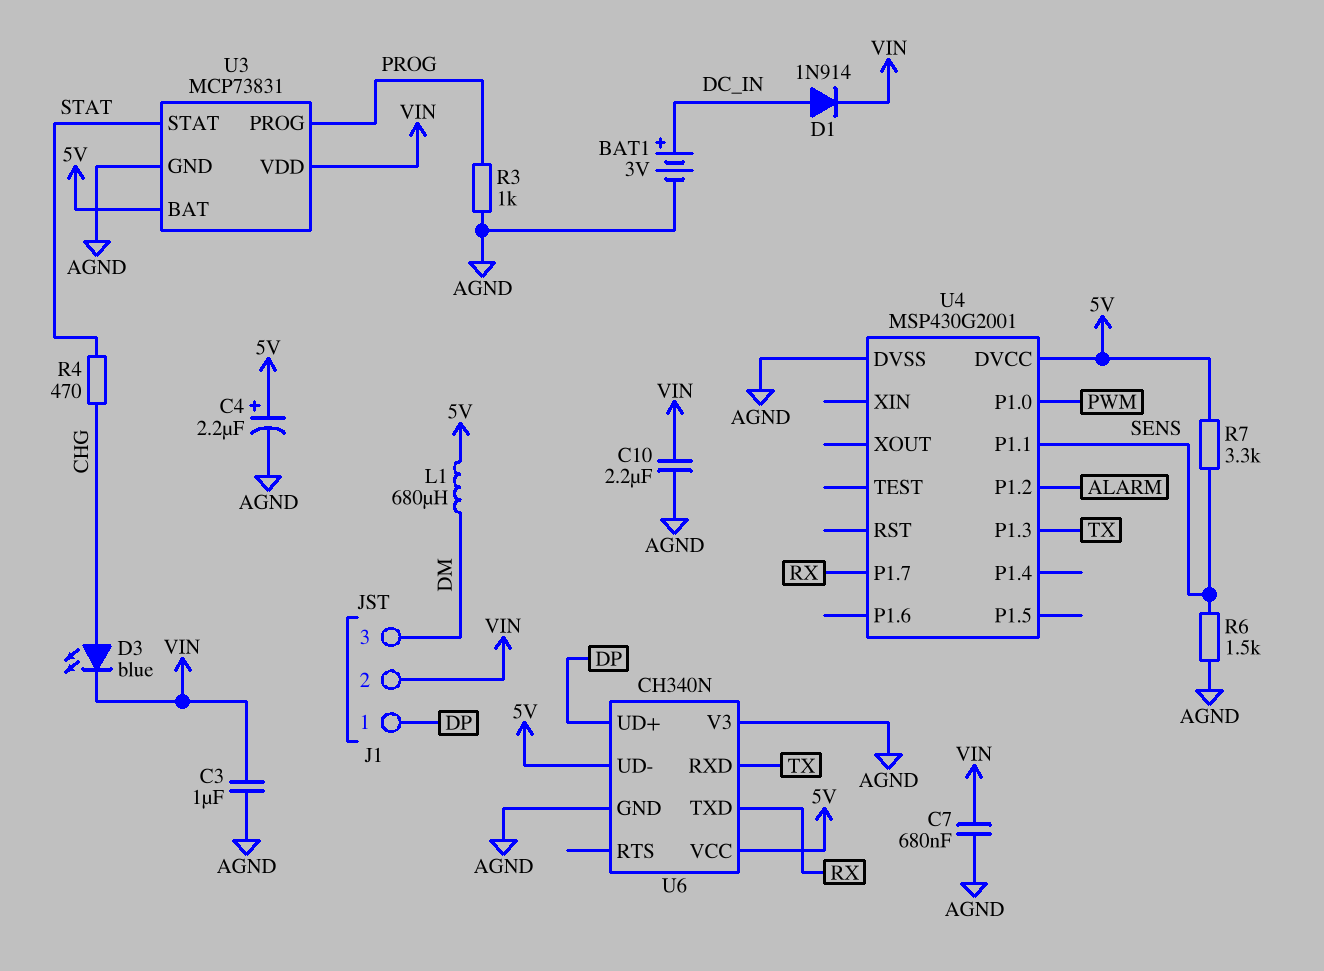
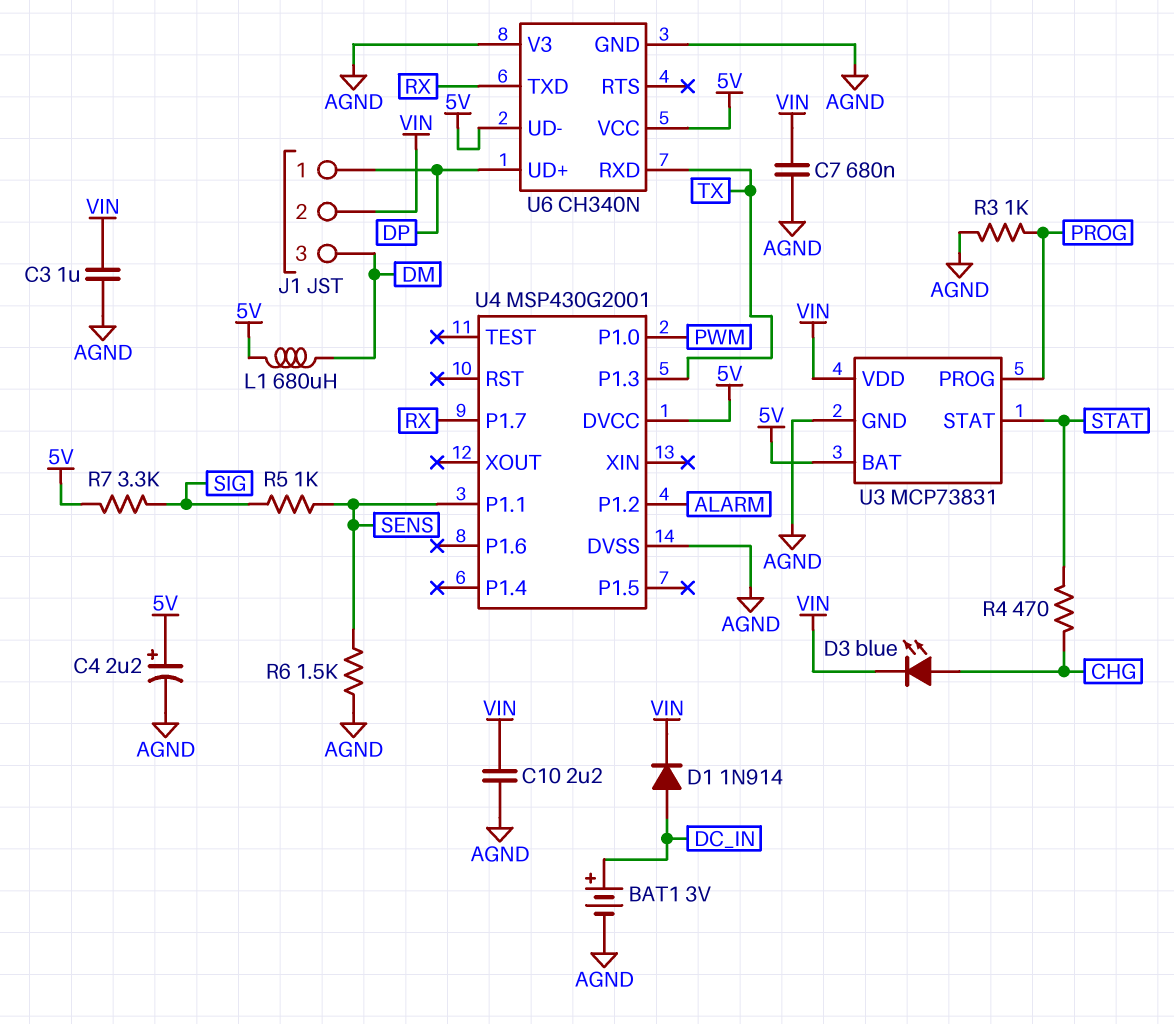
R5: none -> 1k (SENS, SIG)
R7: 3.3k (5V, SENS) -> 3.3k (5V, SIG)

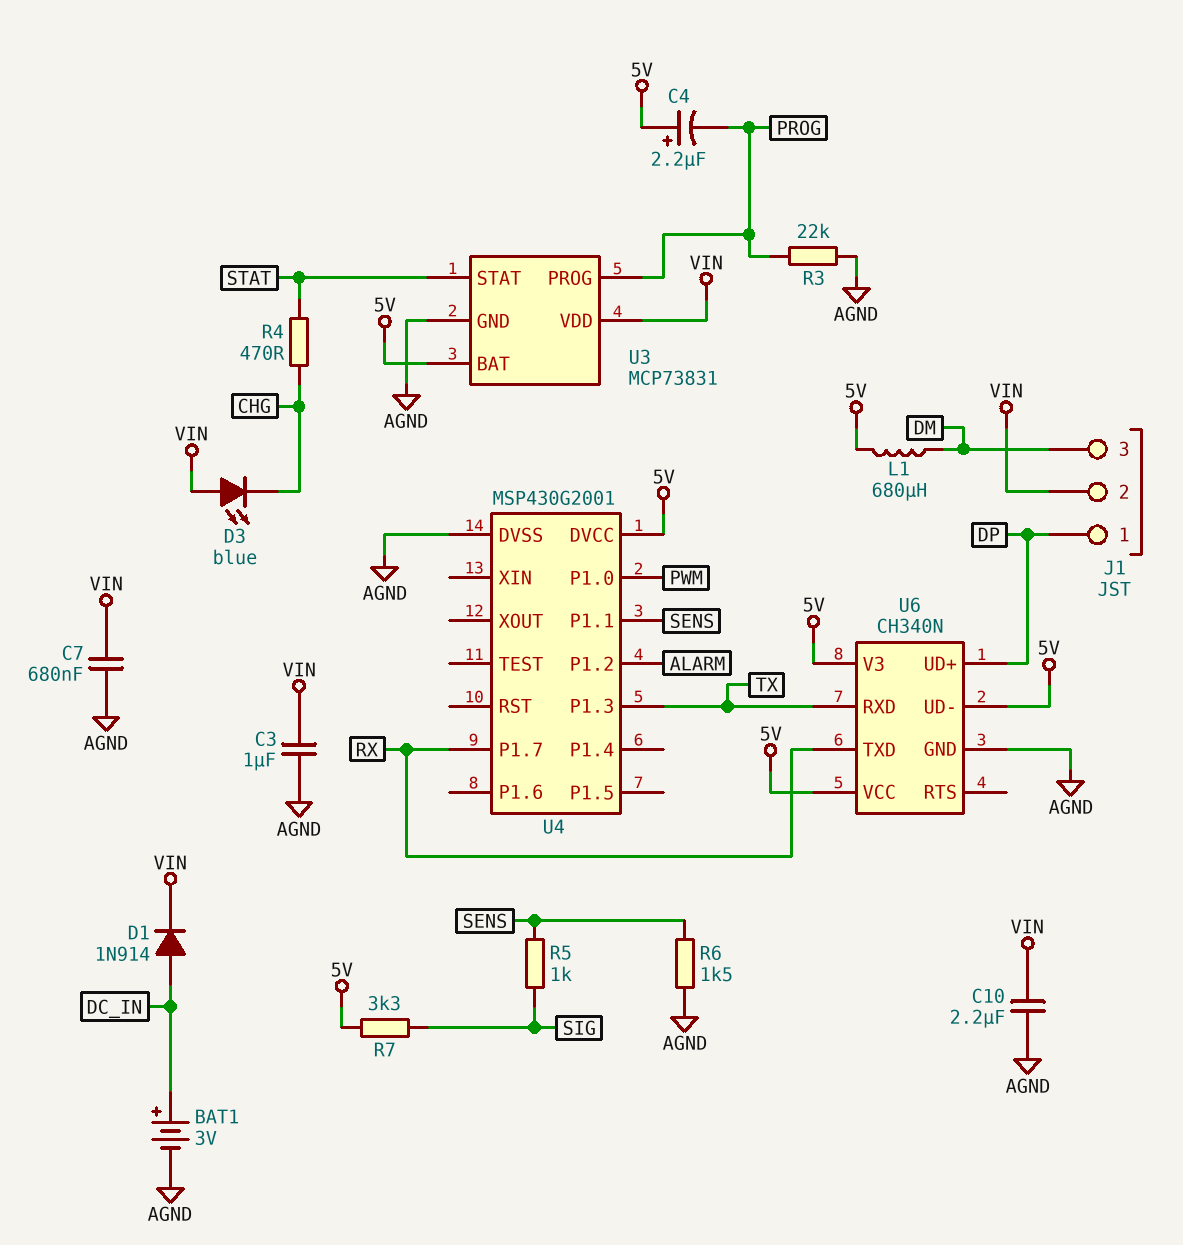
C4: 2.2uF (plus 5V, minus AGND) -> 2.2uF (plus 5V, minus PROG)
D3: LED blue (A CHG, K VIN) -> LED blue (A VIN, K CHG)
R3: 1k (AGND, PROG) -> 22k (AGND, PROG)
U6 pin V3: AGND -> 5V

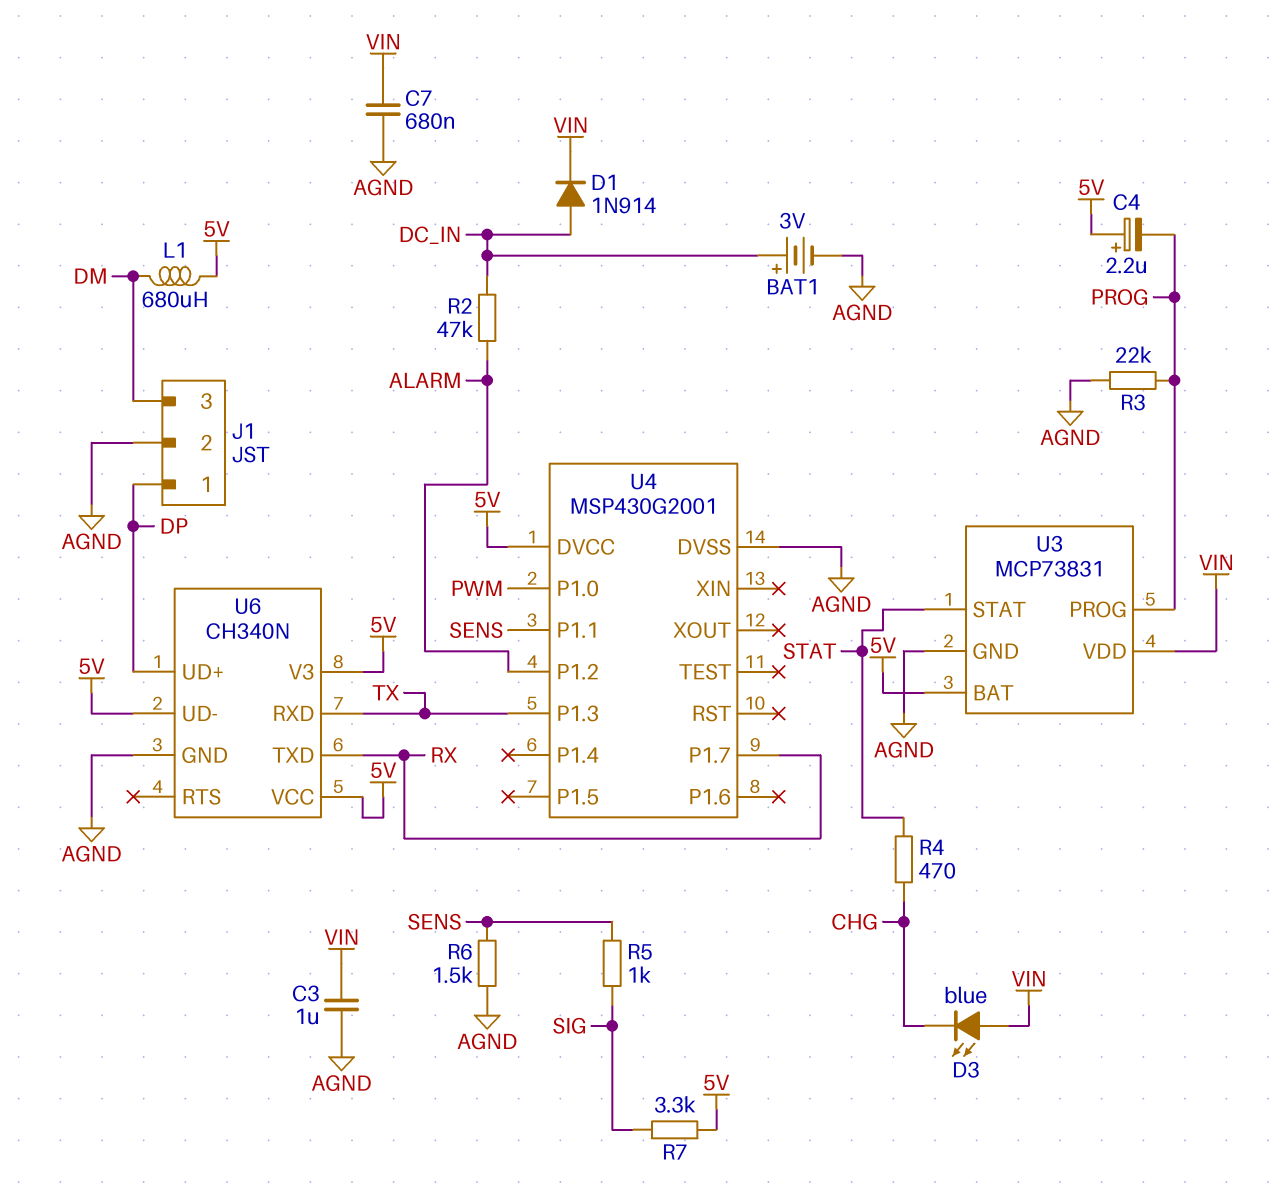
C10: 2.2uF (AGND, VIN) -> none
J1 pin 2: VIN -> AGND
R2: none -> 47k (ALARM, DC_IN)

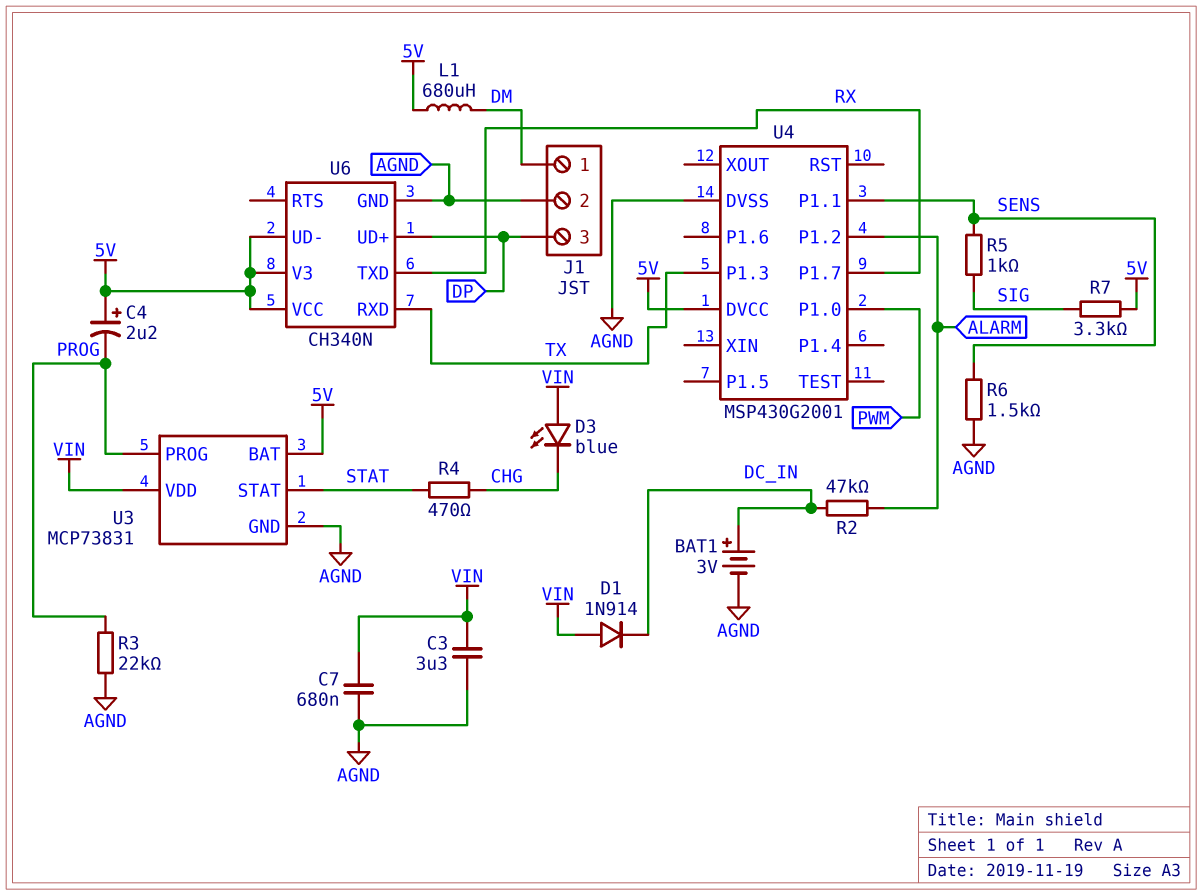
C3: 1uF (AGND, VIN) -> 3.3uF (AGND, VIN)
D1: diode 1N914 (A DC_IN, K VIN) -> diode 1N914 (A VIN, K DC_IN)
J1 pin 1: DP -> DM
J1 pin 3: DM -> DP

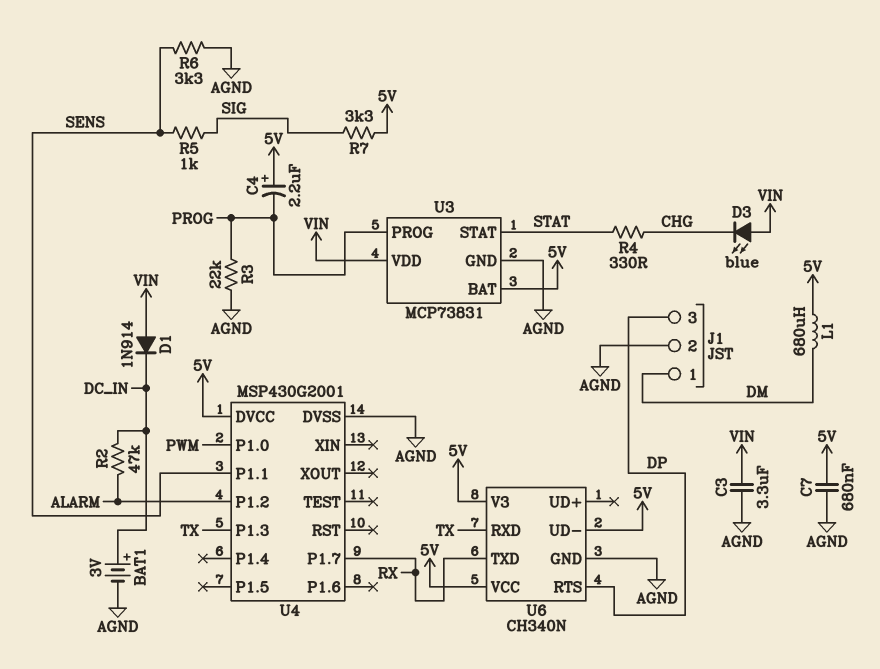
C7: 680nF (AGND, VIN) -> 680nF (5V, AGND)
R4: 470 (CHG, STAT) -> 330 (CHG, STAT)
R6: 1.5k (AGND, SENS) -> 3.3k (AGND, SENS)
U6 pin RTS: none -> DP
U6 pin UD+: DP -> none

